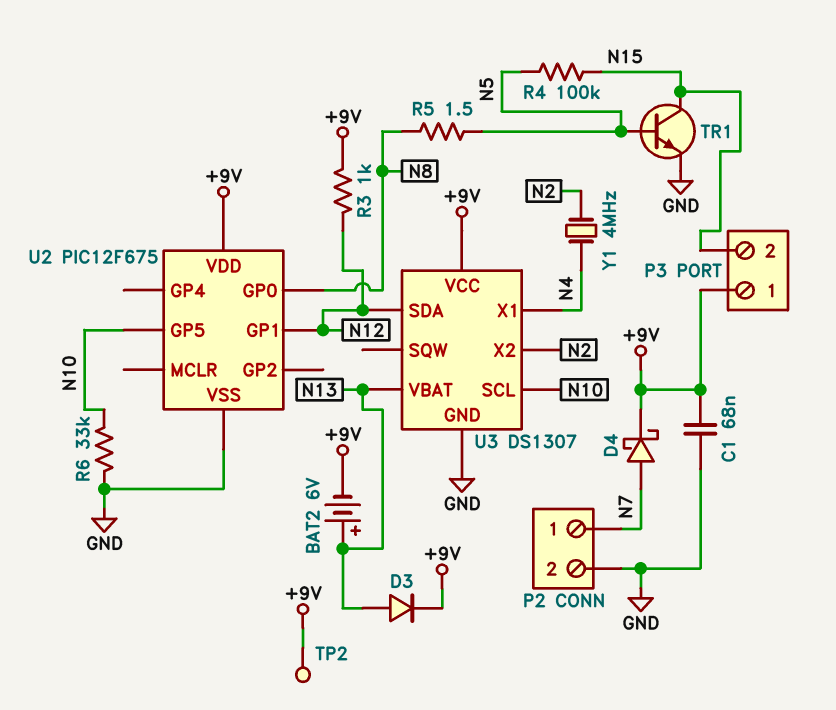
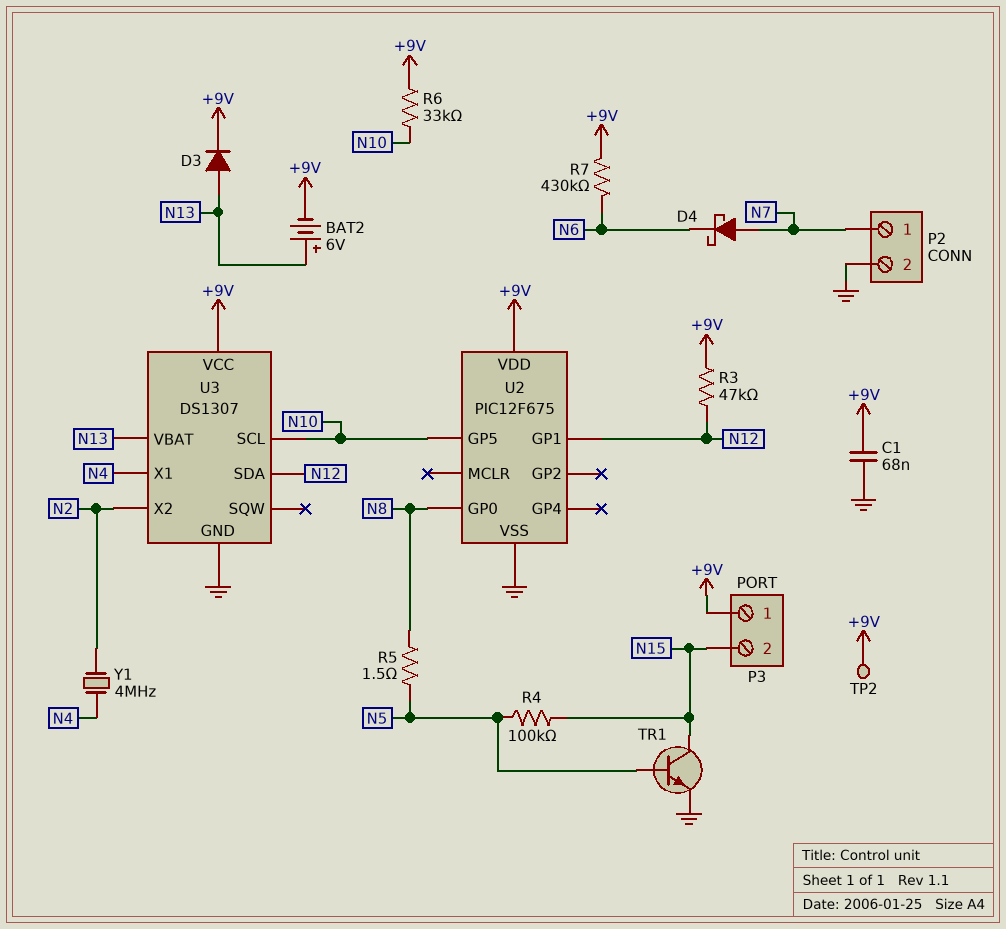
D4: schottky (A N7, K +9V) -> schottky (A N7, K N6)
R3: 1k (+9V, N12) -> 47k (+9V, N12)
R6: 33k (GND, N10) -> 33k (+9V, N10)
R7: none -> 430k (+9V, N6)

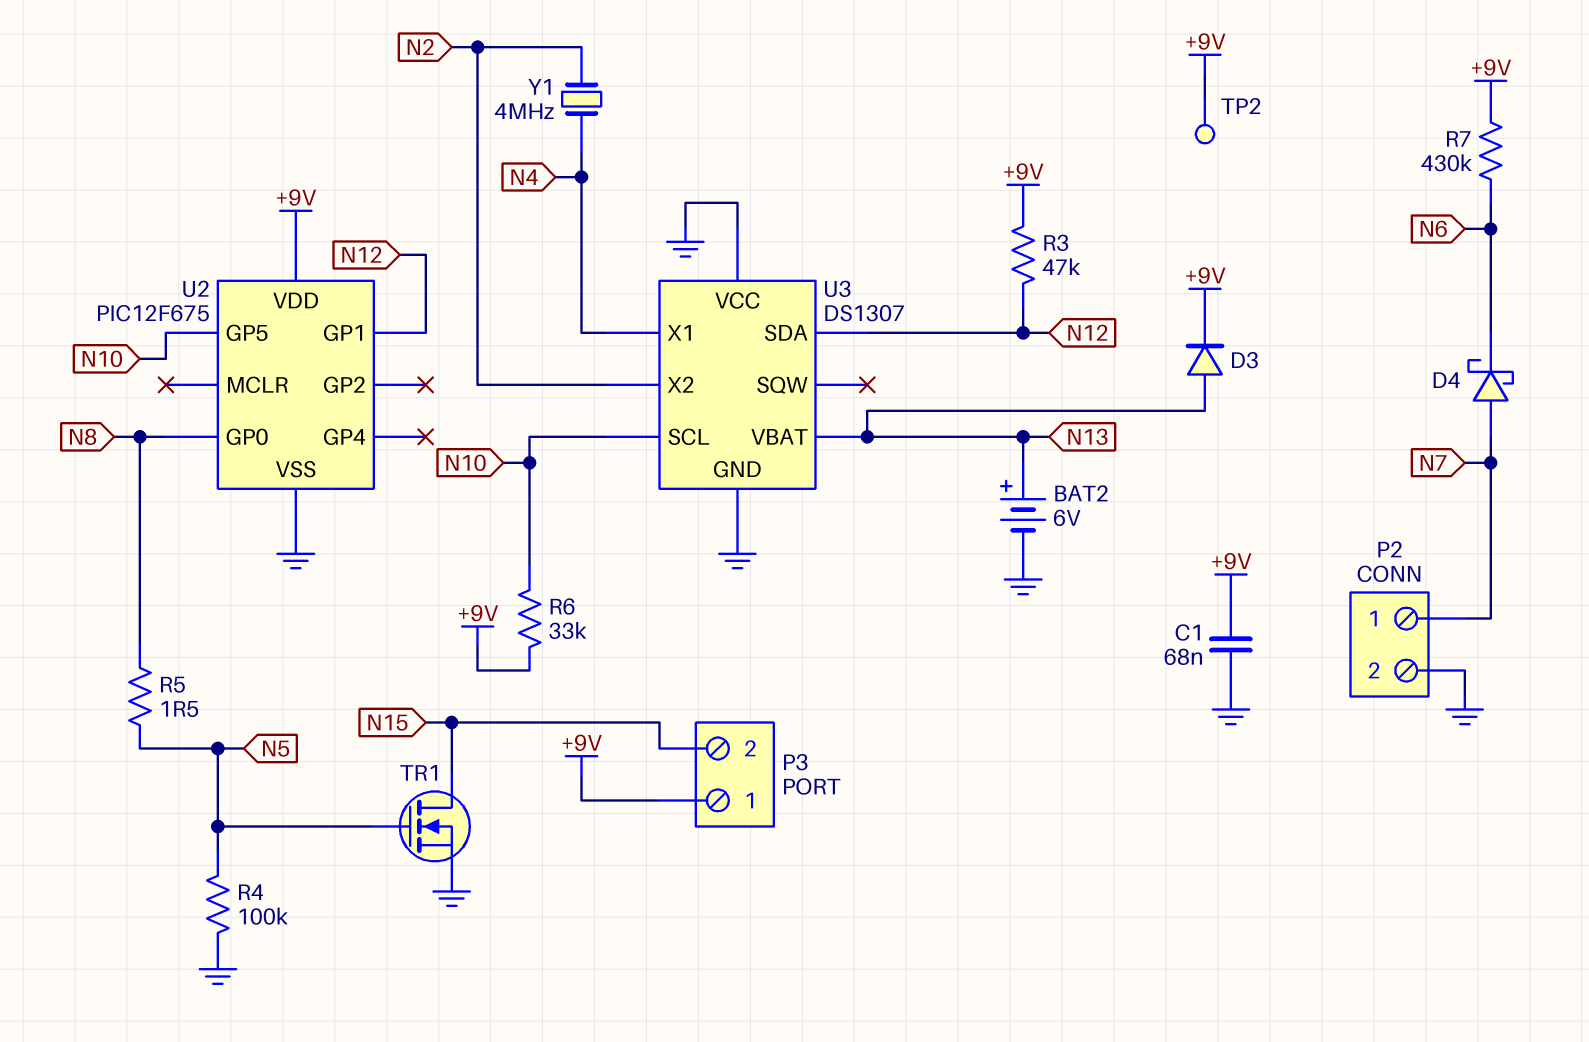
BAT2: 6V (plus N13, minus +9V) -> 6V (plus N13, minus GND)
R4: 100k (N5, N15) -> 100k (GND, N5)
TR1: NPN (B N5, C N15, E GND) -> NMOS (G N5, D N15, S GND)
U3 pin VCC: +9V -> GND

